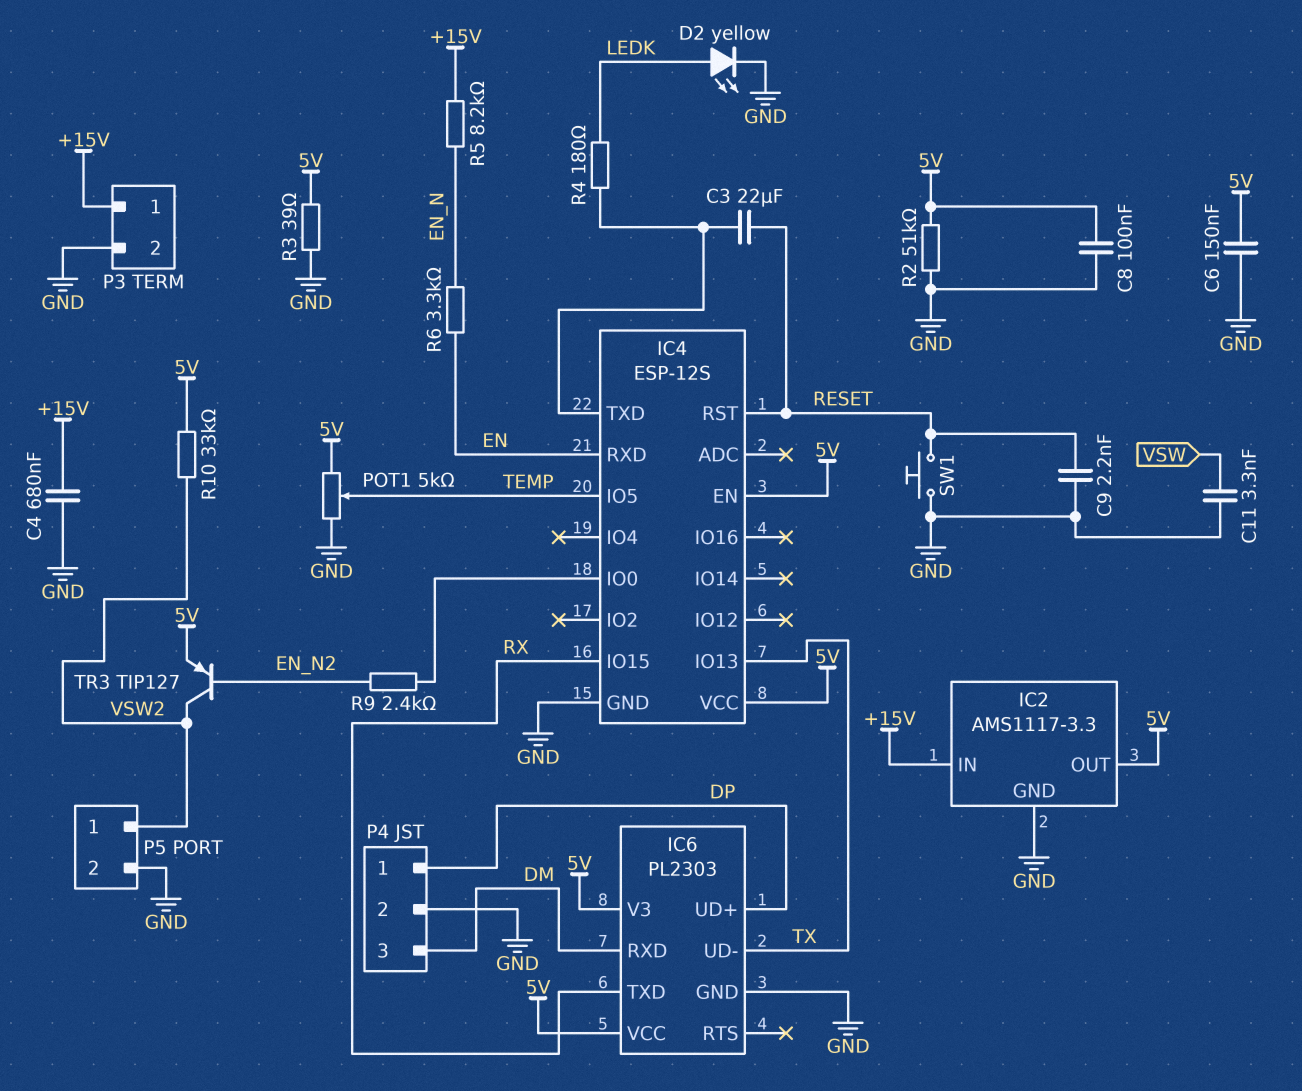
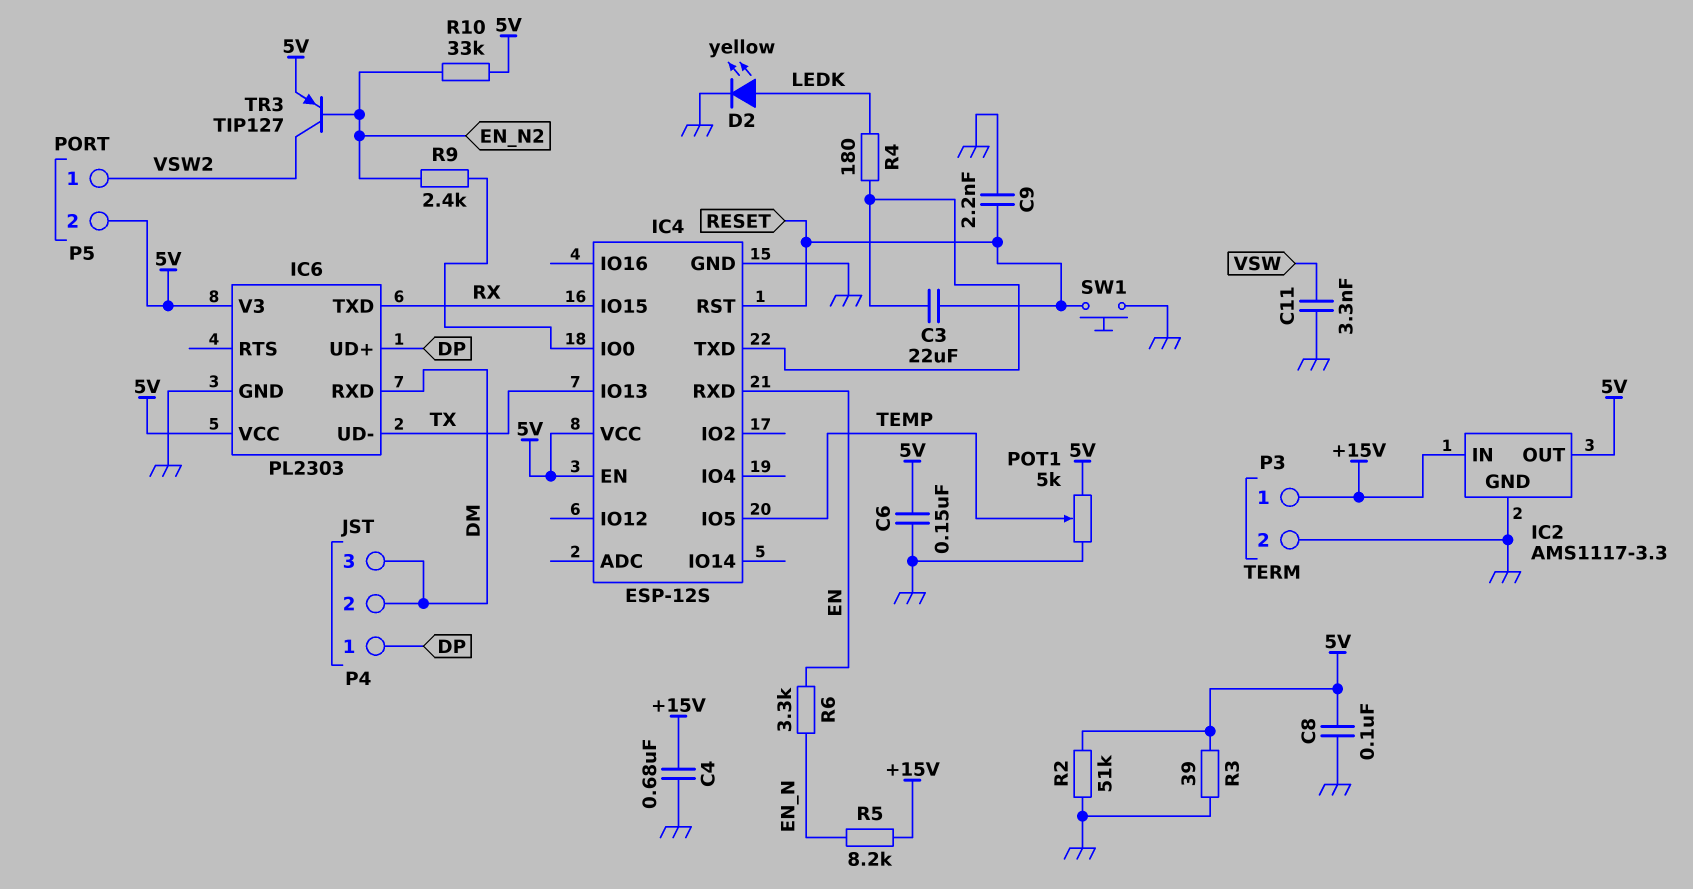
P4 pin 2: GND -> DM
P5 pin 2: GND -> 5V
R10: 33k (5V, VSW2) -> 33k (5V, EN_N2)

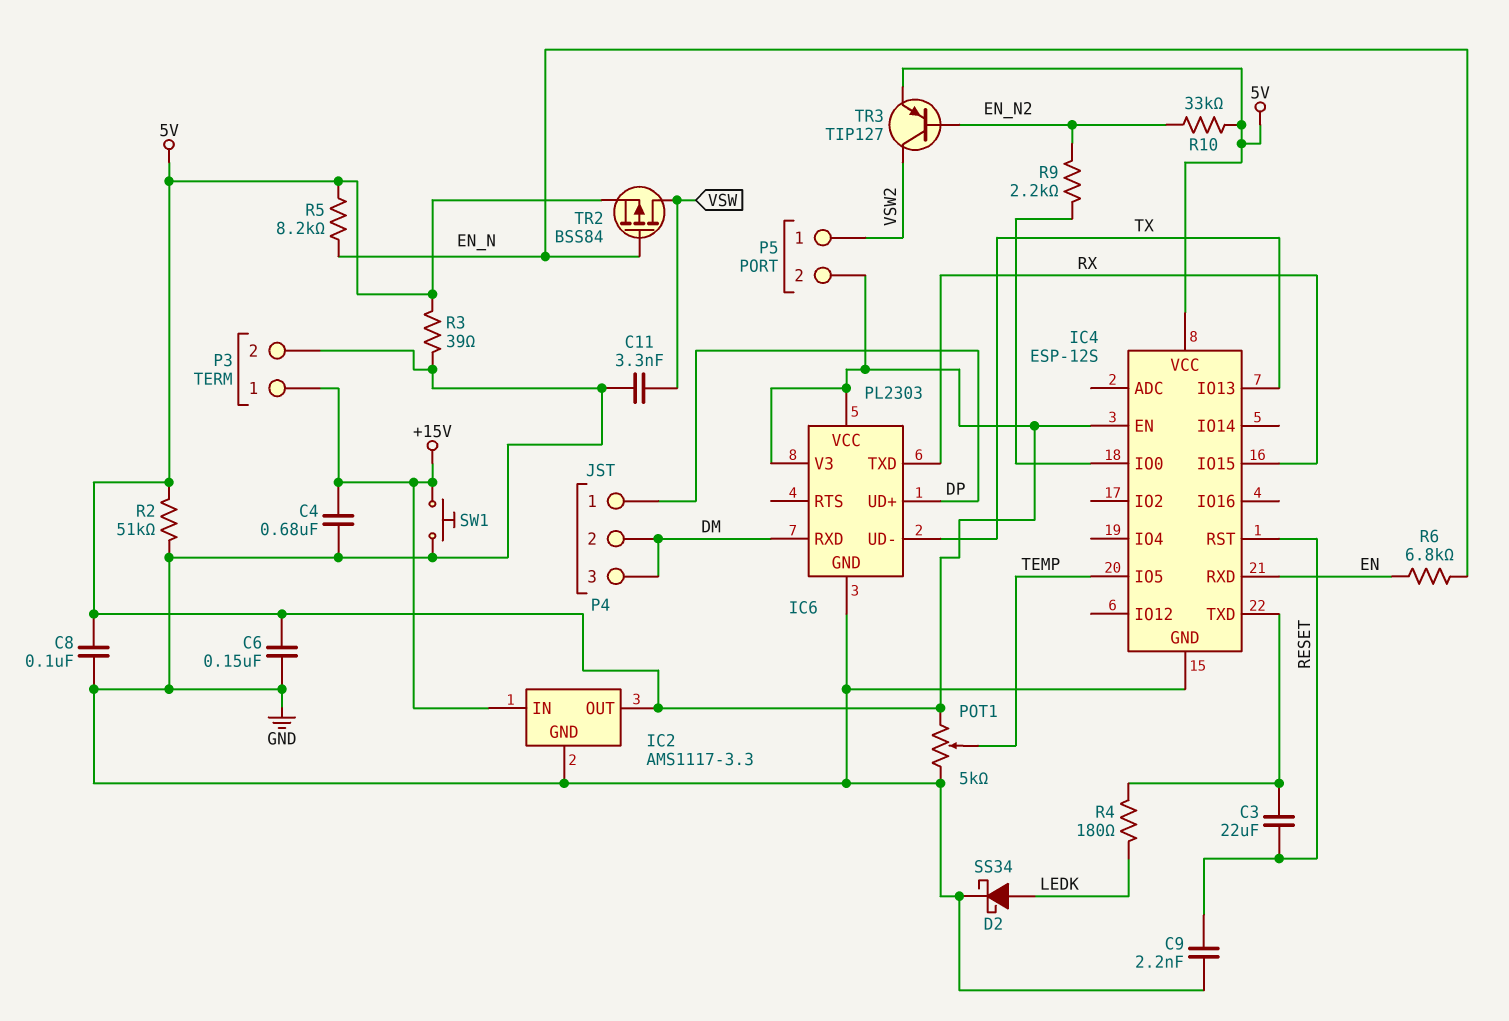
D2: LED yellow (A LEDK, K GND) -> schottky SS34 (A LEDK, K GND)
R5: 8.2k (+15V, EN_N) -> 8.2k (5V, EN_N)
R6: 3.3k (EN, EN_N) -> 6.8k (EN, EN_N)
R9: 2.4k (EN_N2, IC4/IO0) -> 2.2k (EN_N2, IC4/IO0)
SW1: button (GND, RESET) -> button (+15V, GND)
TR2: none -> PMOS BSS84 (G EN_N, D VSW, S 5V)

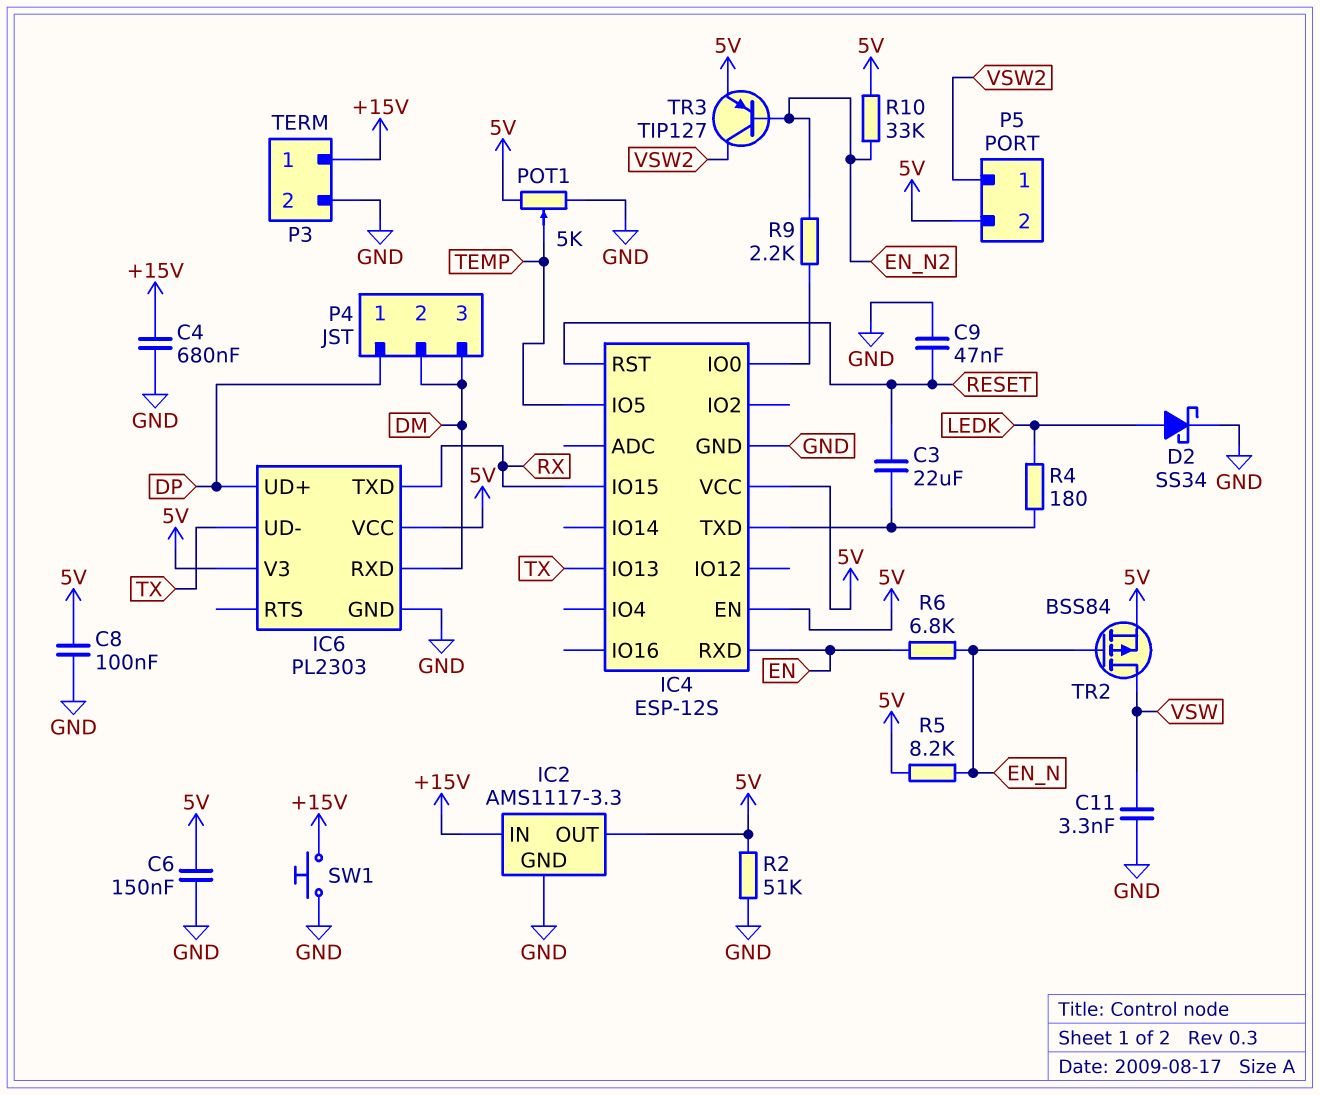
C9: 2.2nF (GND, RESET) -> 47nF (GND, RESET)
R3: 39 (5V, GND) -> none

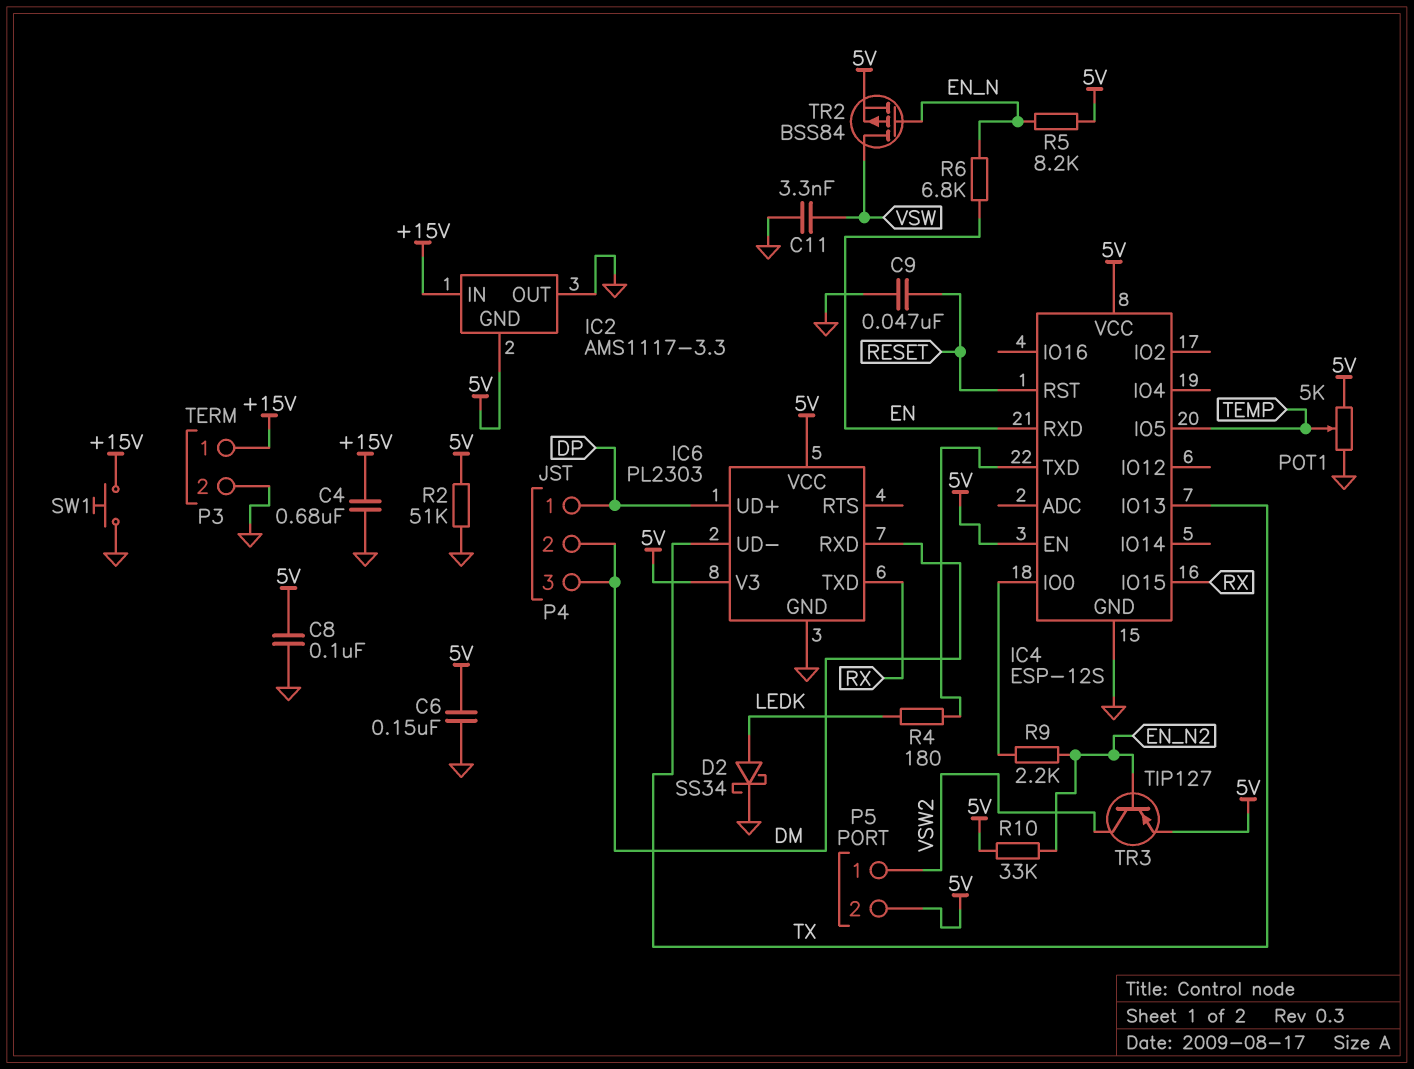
C3: 22uF (IC4/TXD, RESET) -> none
IC2 pin GND: GND -> 5V
IC2 pin OUT: 5V -> GND

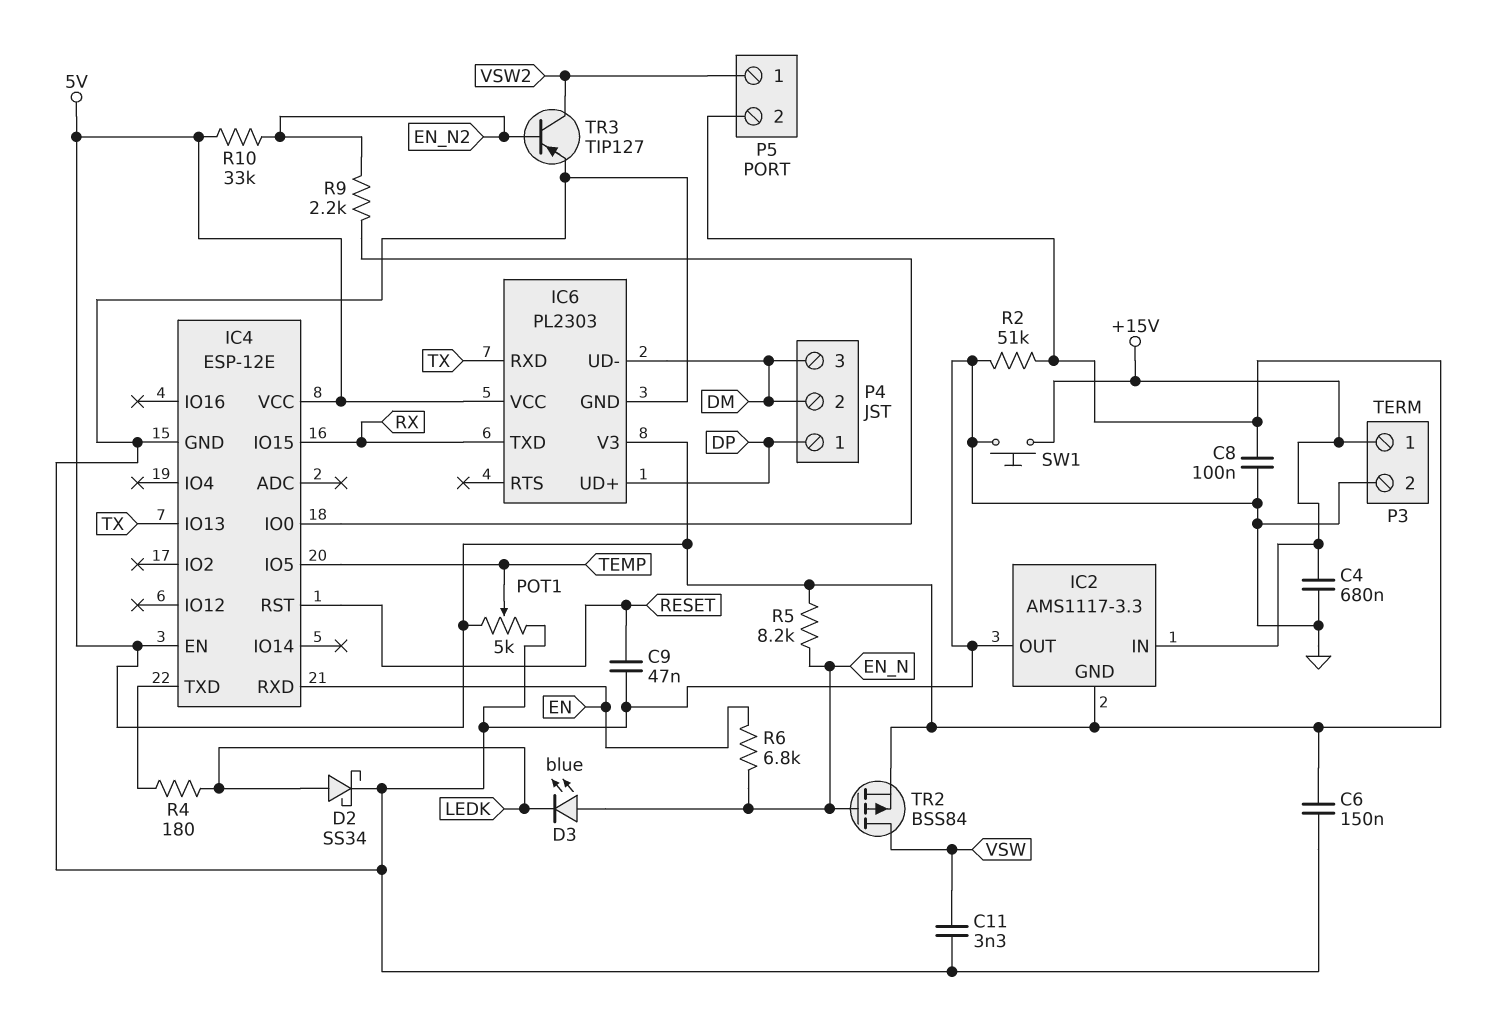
D3: none -> LED blue (A EN_N, K LEDK)
IC4: ESP-12S -> ESP-12E
IC6 pin RXD: DM -> TX
IC6 pin UD-: TX -> DM
TR3: PNP TIP127 (B EN_N2, C VSW2, E 5V) -> PNP TIP127 (B EN_N2, C VSW2, E GND)

